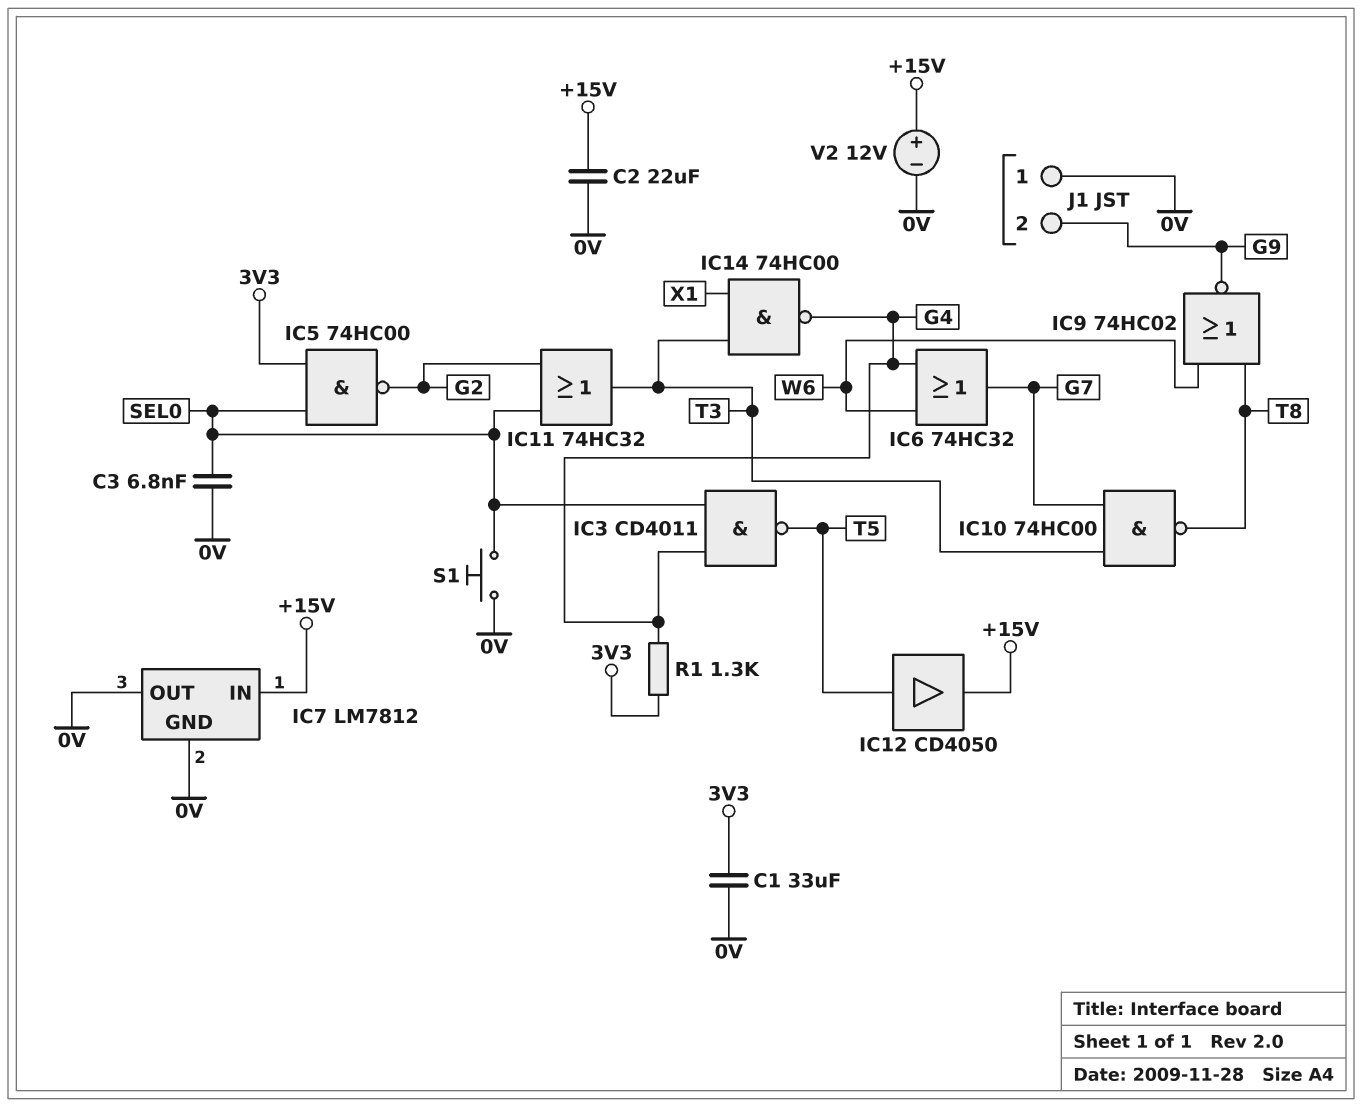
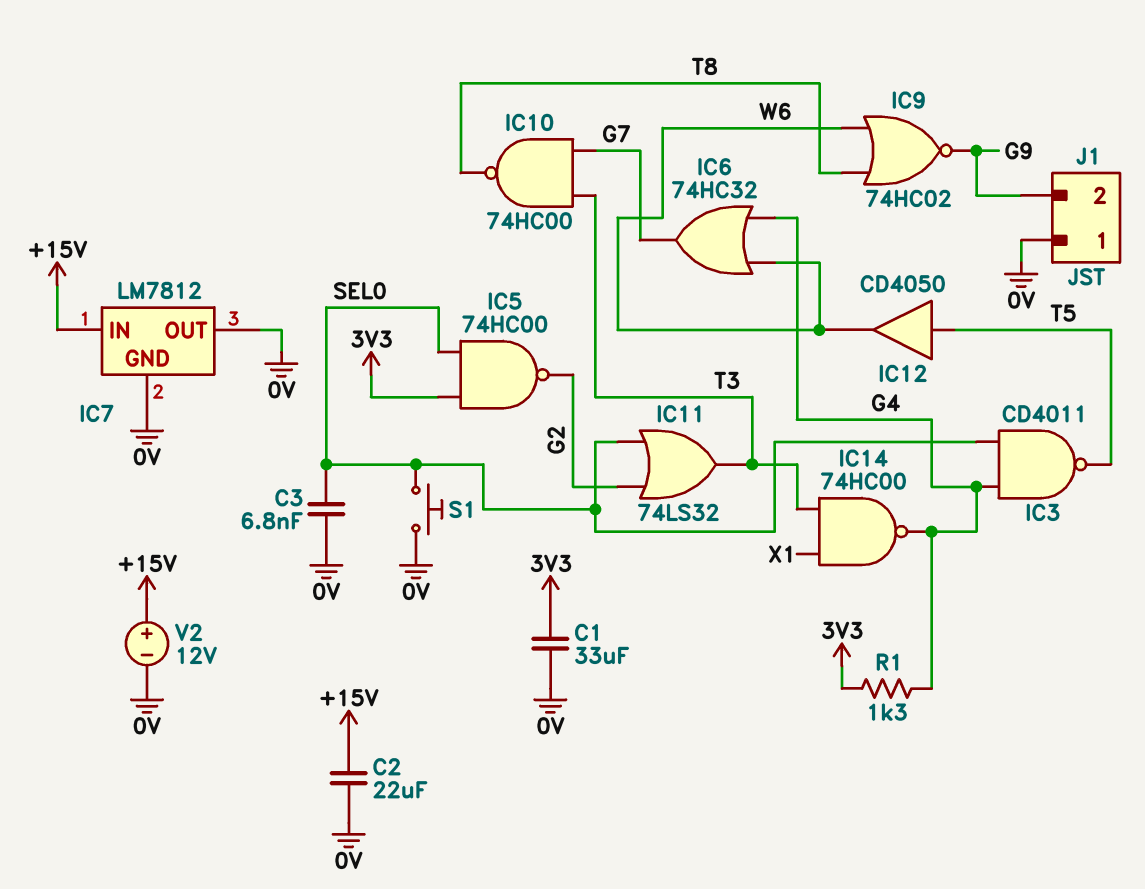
IC11: OR 74HC32 (in G2, in SEL0, out T3) -> OR 74LS32 (in G2, in SEL0, out T3)
IC12: buffer CD4050 (in T5, out +15V) -> buffer CD4050 (in T5, out W6)

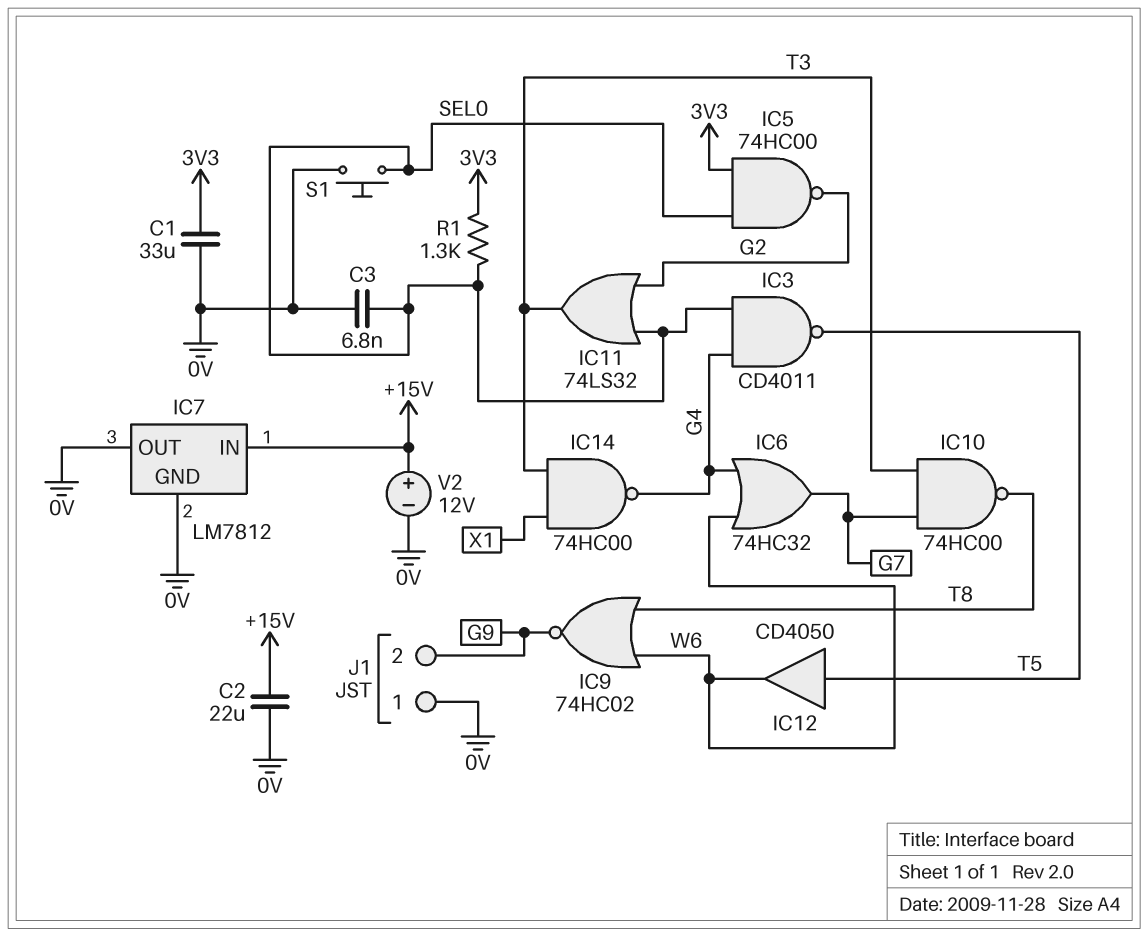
R1: 1.3k (3V3, G4) -> 1.3k (3V3, SEL0)

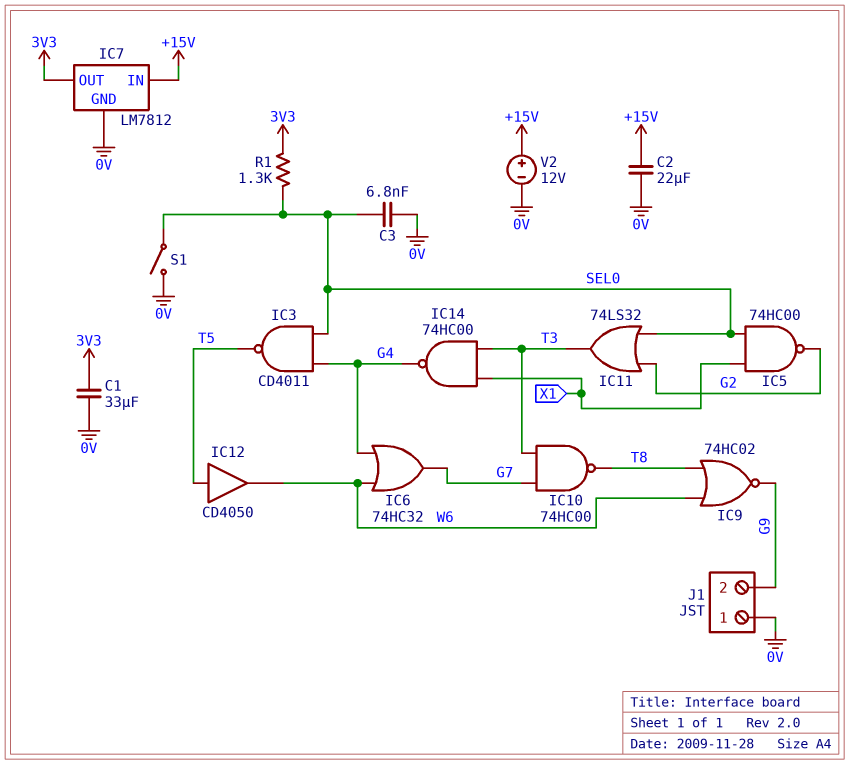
IC5: NAND 74HC00 (in 3V3, in SEL0, out G2) -> NAND 74HC00 (in SEL0, in X1, out G2)
IC7 pin OUT: 0V -> 3V3
S1: button (0V, SEL0) -> switch (0V, SEL0)

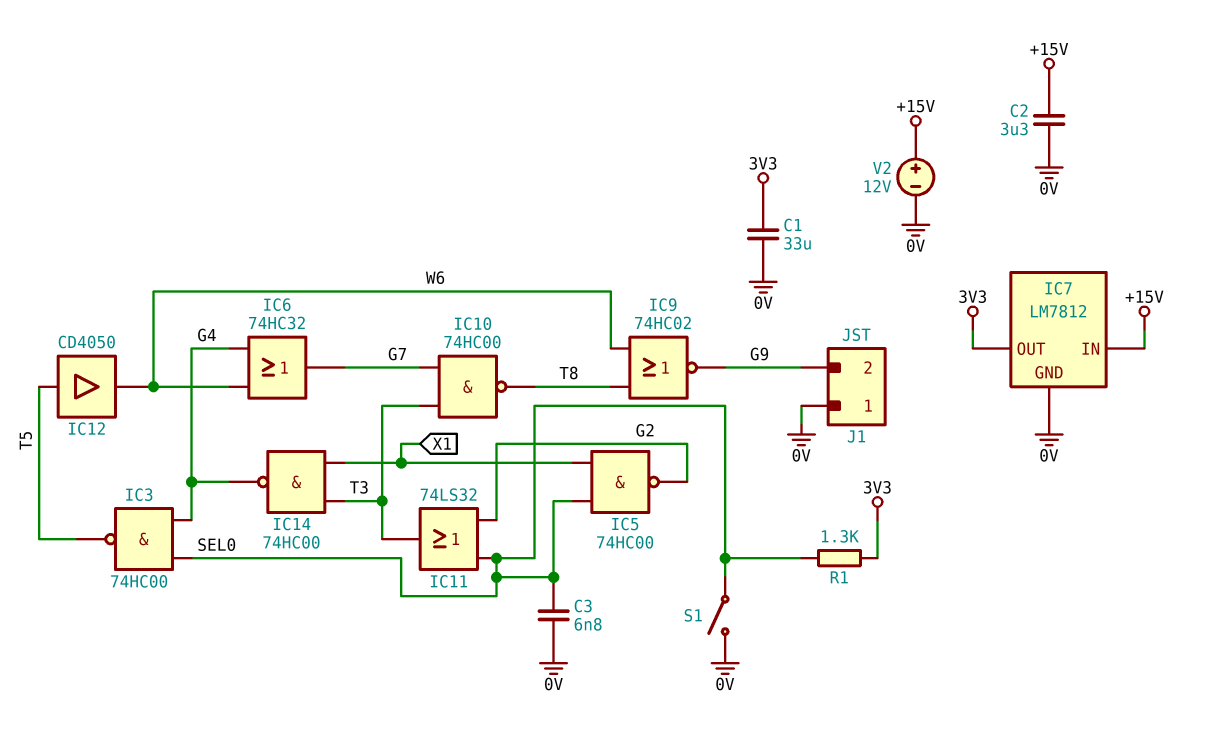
C2: 22uF (+15V, 0V) -> 3.3uF (+15V, 0V)
IC3: NAND CD4011 (in G4, in SEL0, out T5) -> NAND 74HC00 (in G4, in SEL0, out T5)

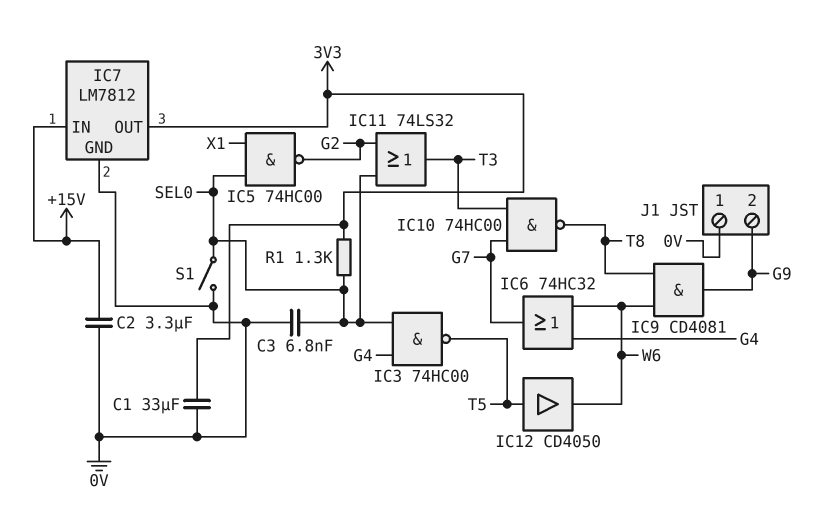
IC9: NOR 74HC02 (in T8, in W6, out G9) -> AND CD4081 (in T8, in W6, out G9)
IC14: NAND 74HC00 (in T3, in X1, out G4) -> none
V2: 12V (plus +15V, minus 0V) -> none

